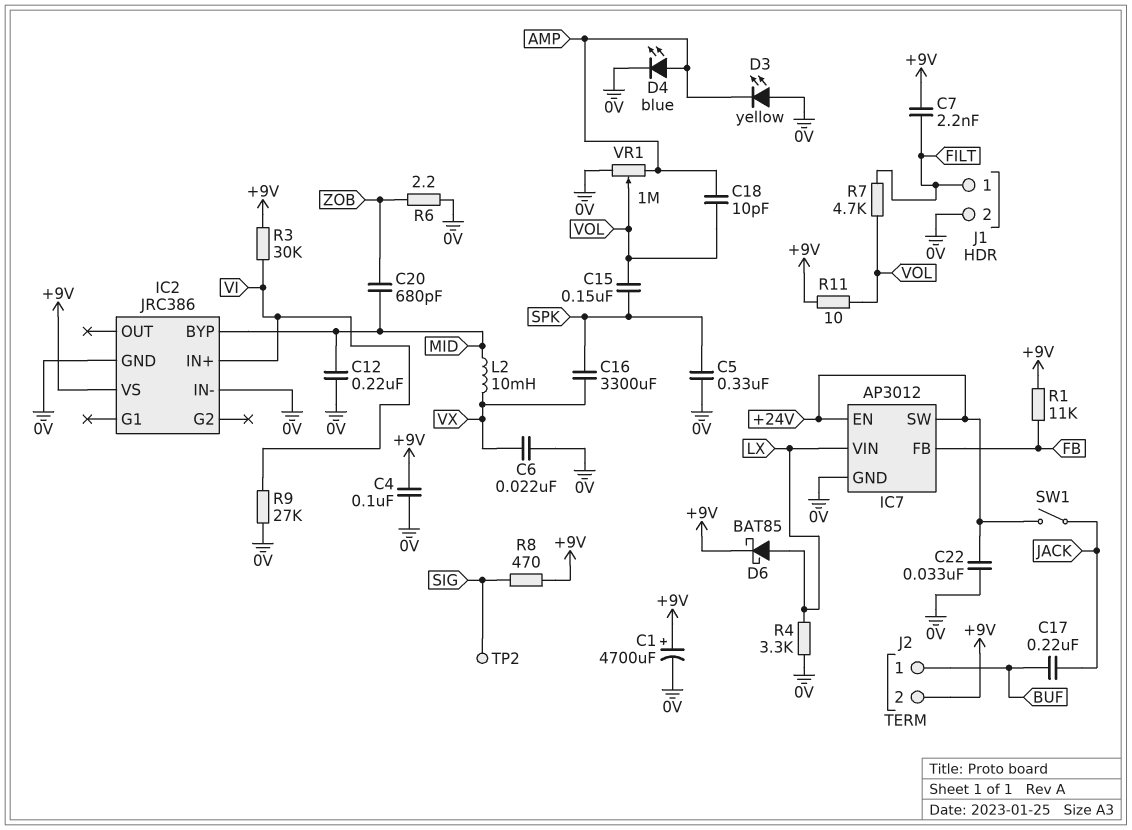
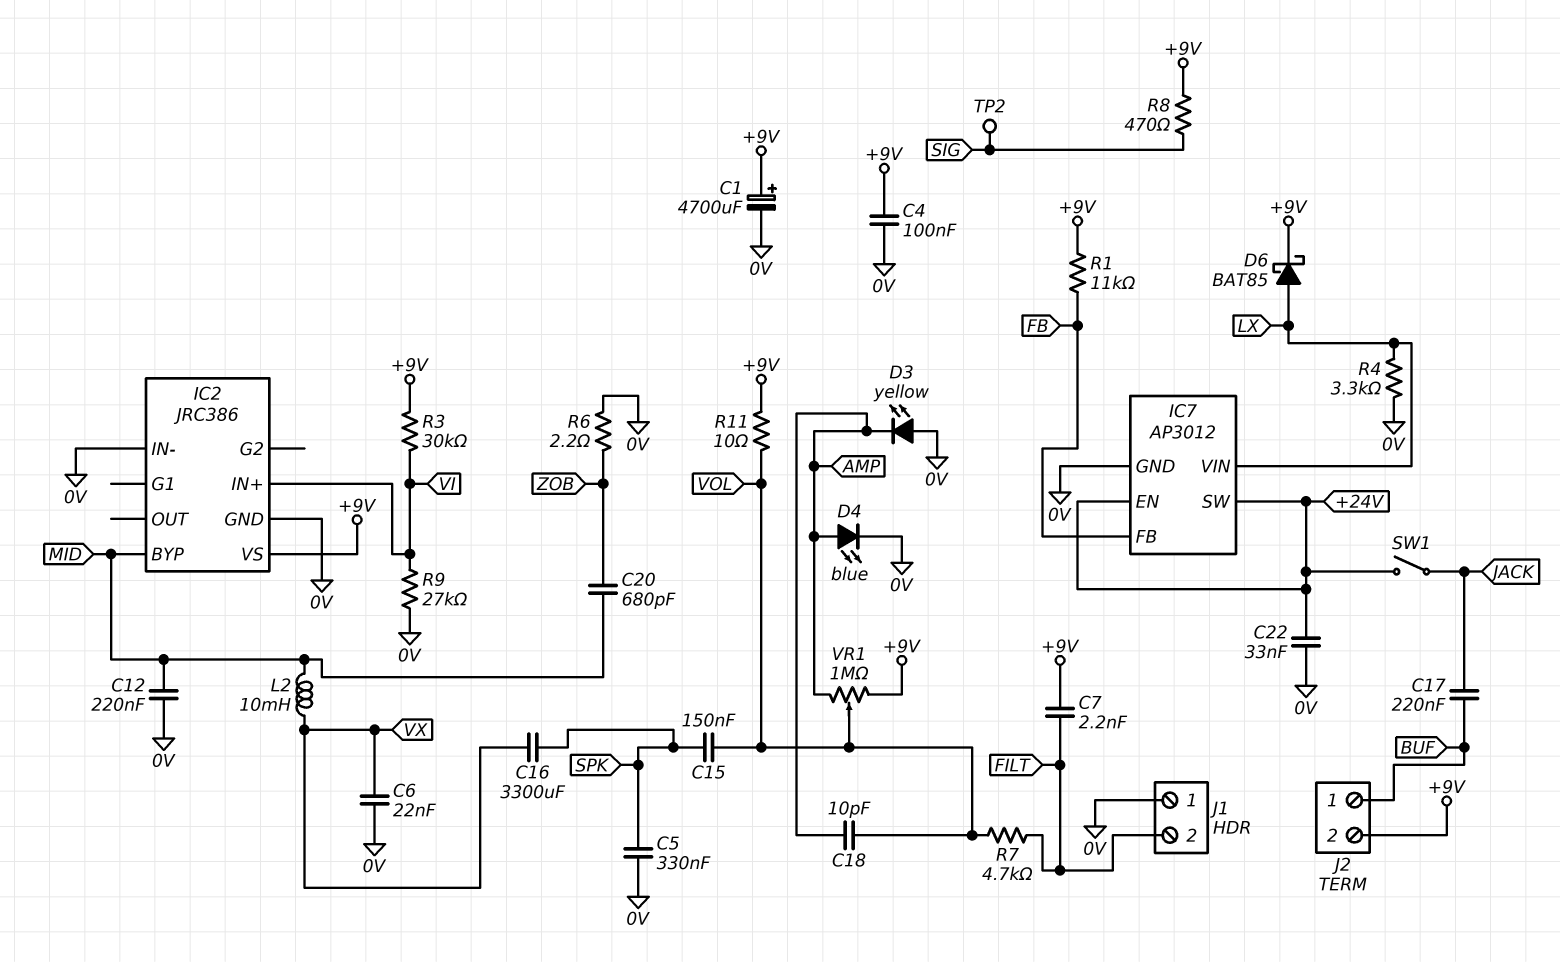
J1 pin 1: FILT -> 0V
J1 pin 2: 0V -> FILT
VR1: 1M (0V, AMP, wiper VOL) -> 1M (+9V, AMP, wiper VOL)

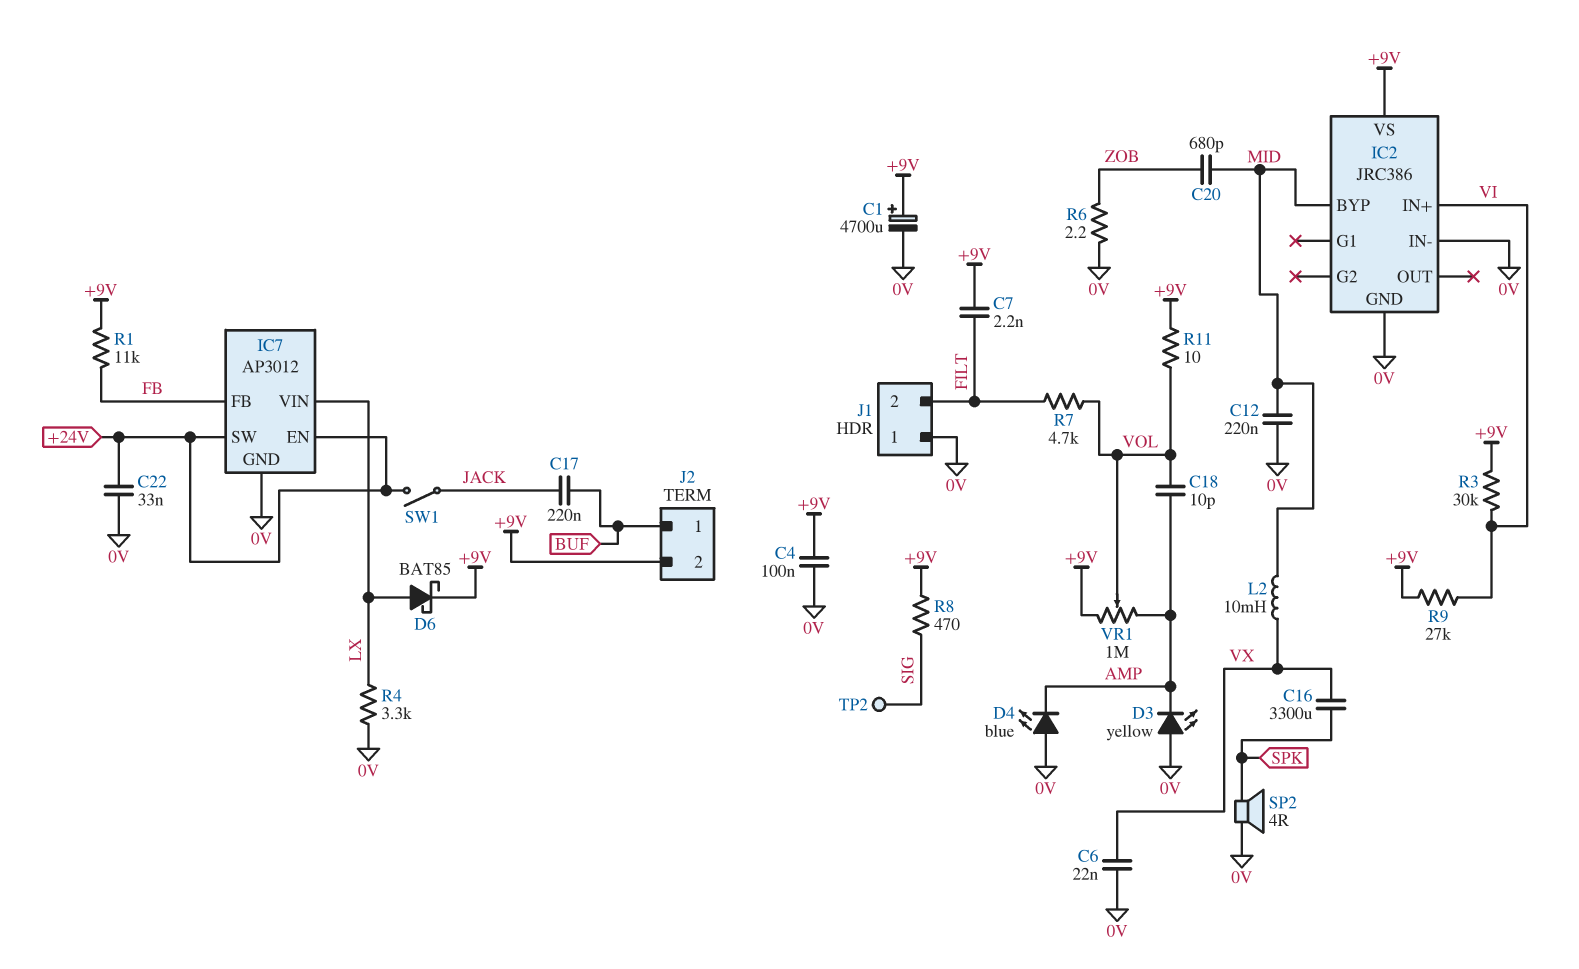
C5: 330nF (0V, SPK) -> none
C15: 150nF (SPK, VOL) -> none
D4: LED blue (A AMP, K 0V) -> LED blue (A 0V, K AMP)
R9: 27k (0V, VI) -> 27k (+9V, VI)
SP2: none -> speaker 4R (0V, SPK)

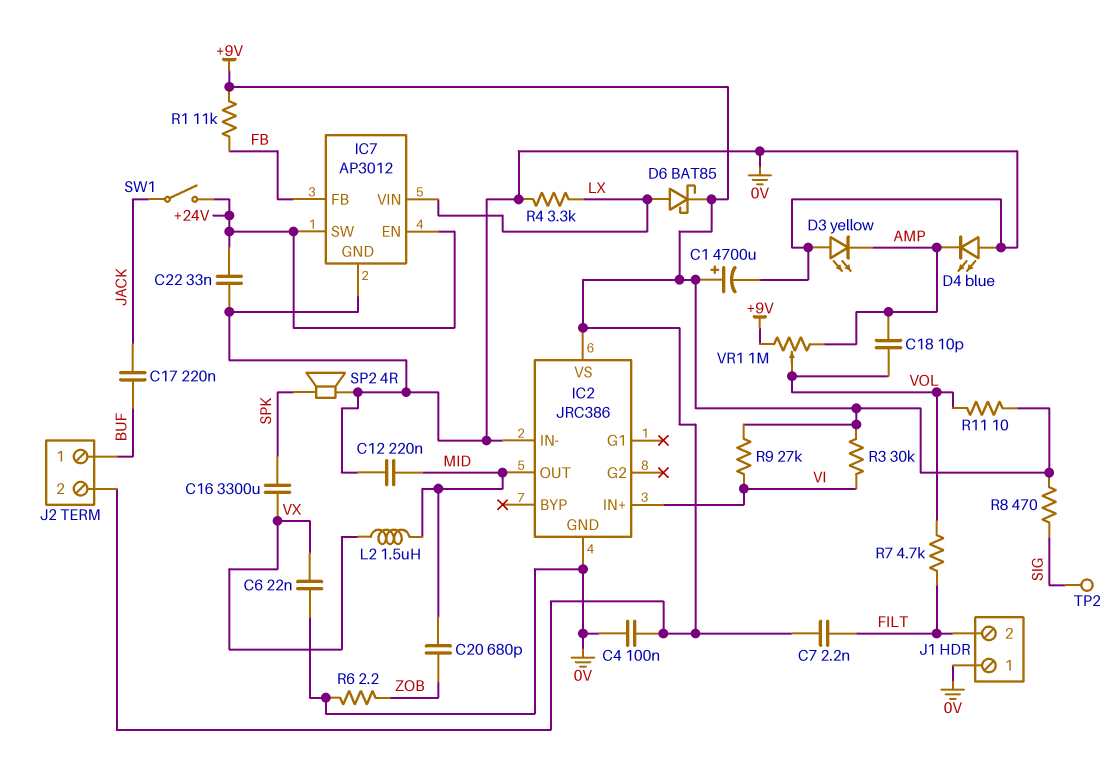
IC2 pin BYP: MID -> none
IC2 pin OUT: none -> MID
L2: 10mH (MID, VX) -> 1.5uH (MID, VX)

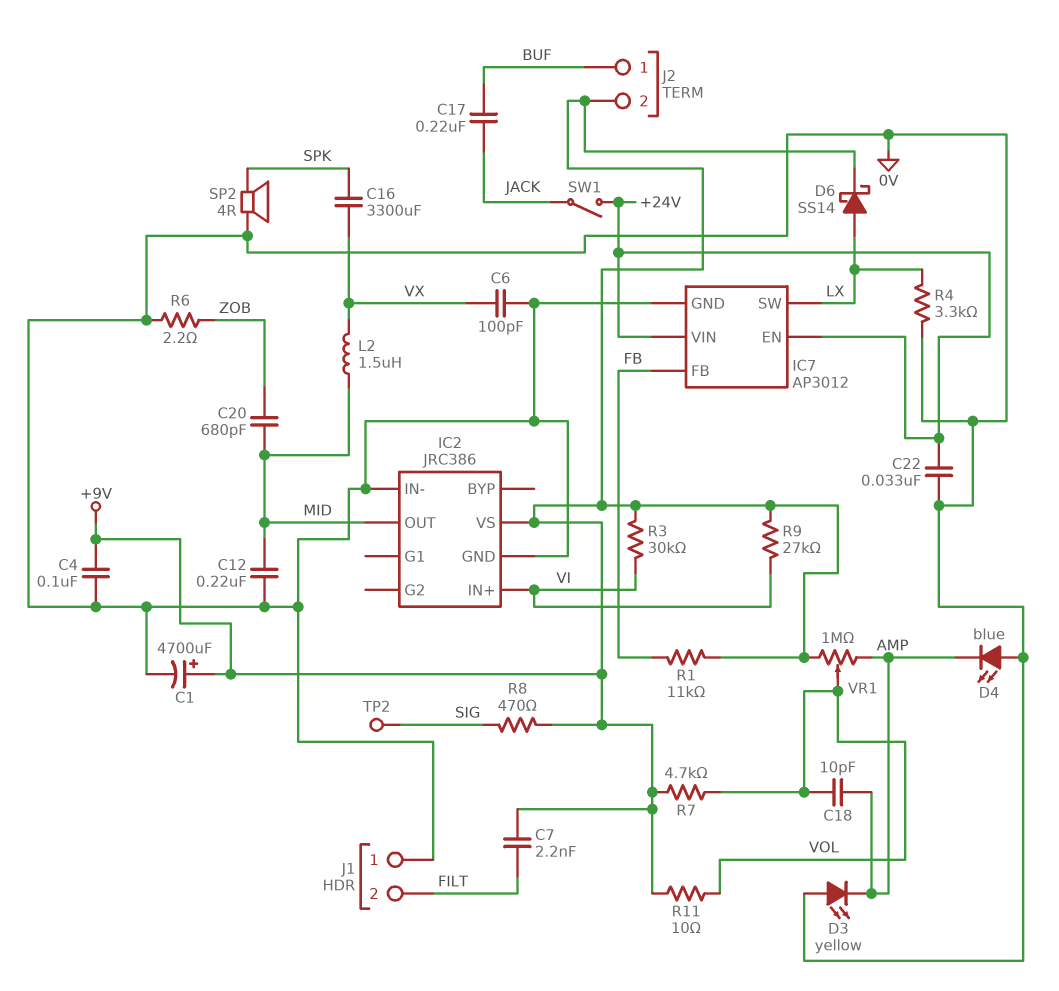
C6: 22nF (0V, VX) -> 100pF (0V, VX)
D6: schottky BAT85 (A LX, K +9V) -> schottky SS14 (A LX, K +9V)
IC7 pin SW: +24V -> LX
IC7 pin VIN: LX -> +24V
R7: 4.7k (FILT, VOL) -> 4.7k (+9V, VOL)

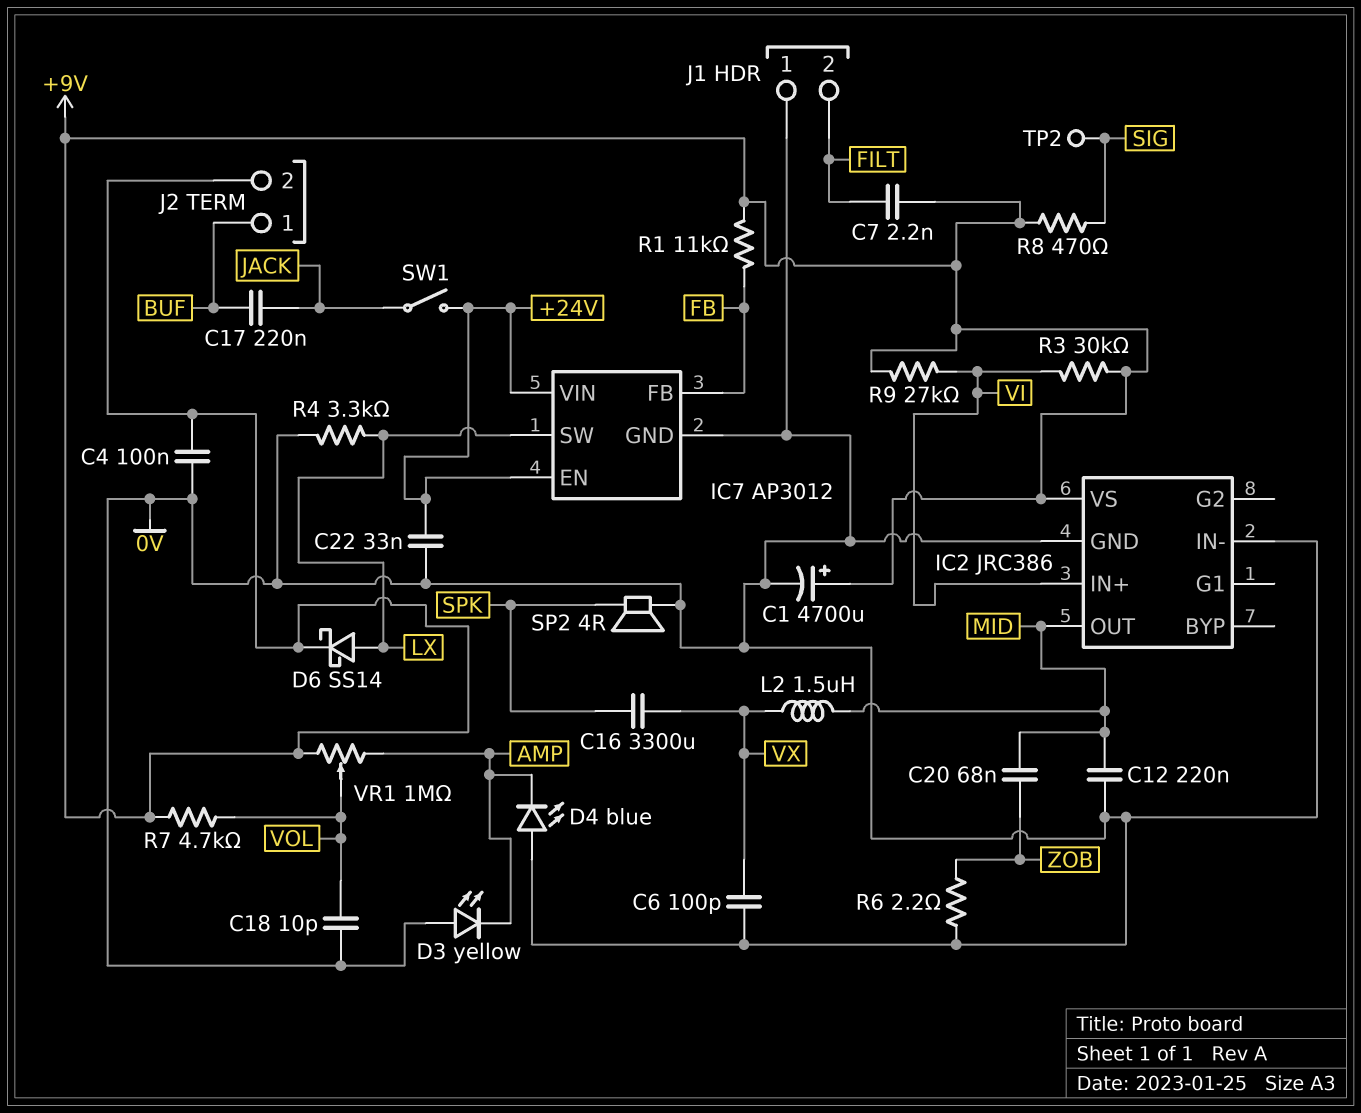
C18: 10pF (AMP, VOL) -> 10pF (0V, VOL)
C20: 680pF (MID, ZOB) -> 68nF (MID, ZOB)
R11: 10 (+9V, VOL) -> none

